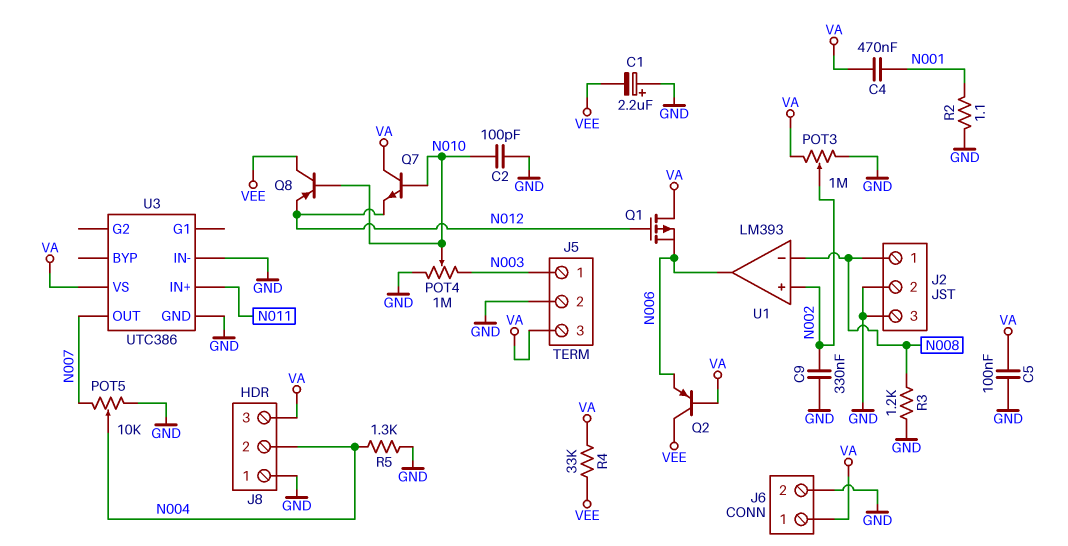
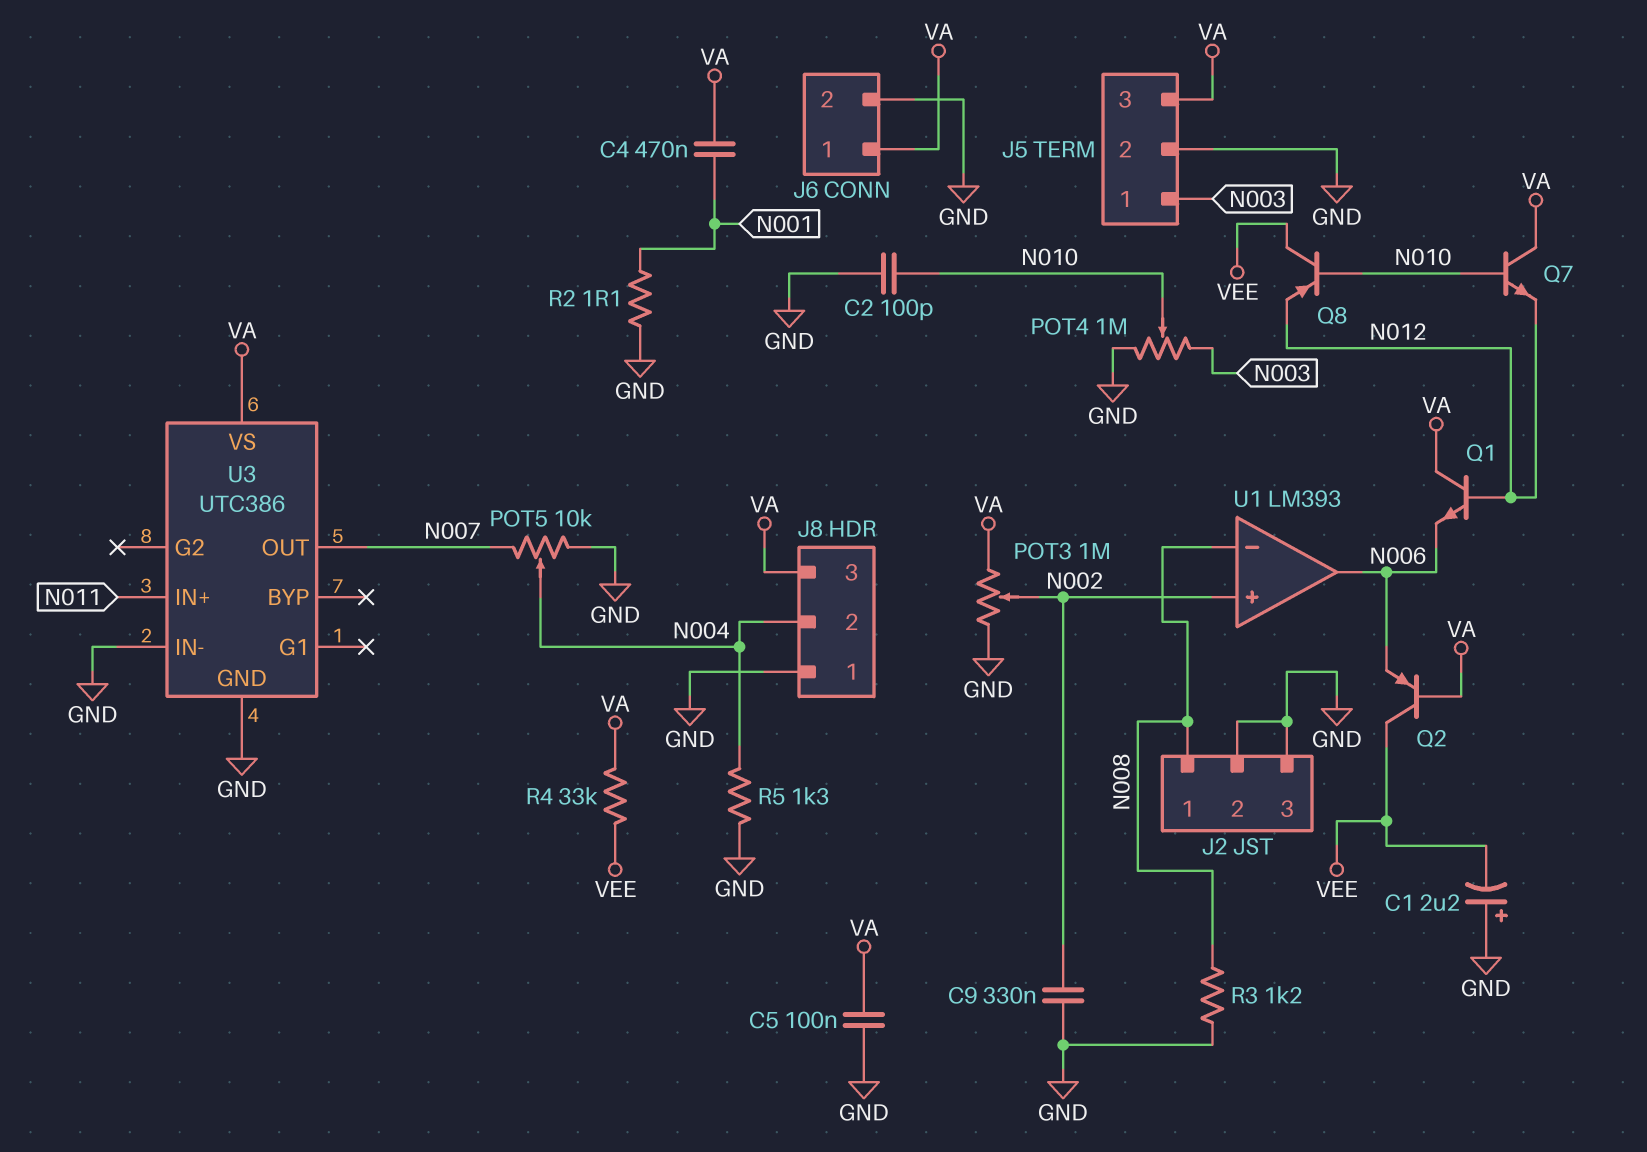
Q1: PMOS (G N012, D VA, S N006) -> NPN (B N012, C VA, E N006)

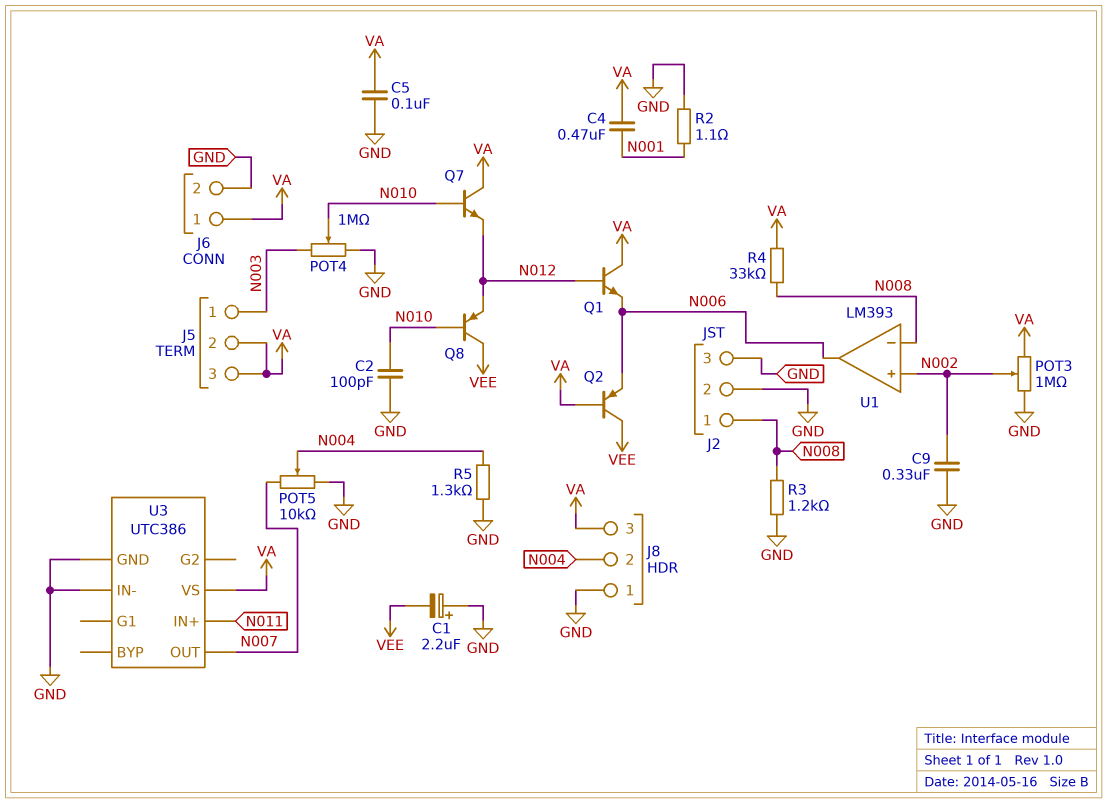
J5 pin 2: GND -> VA
R4: 33k (VA, VEE) -> 33k (N008, VA)

